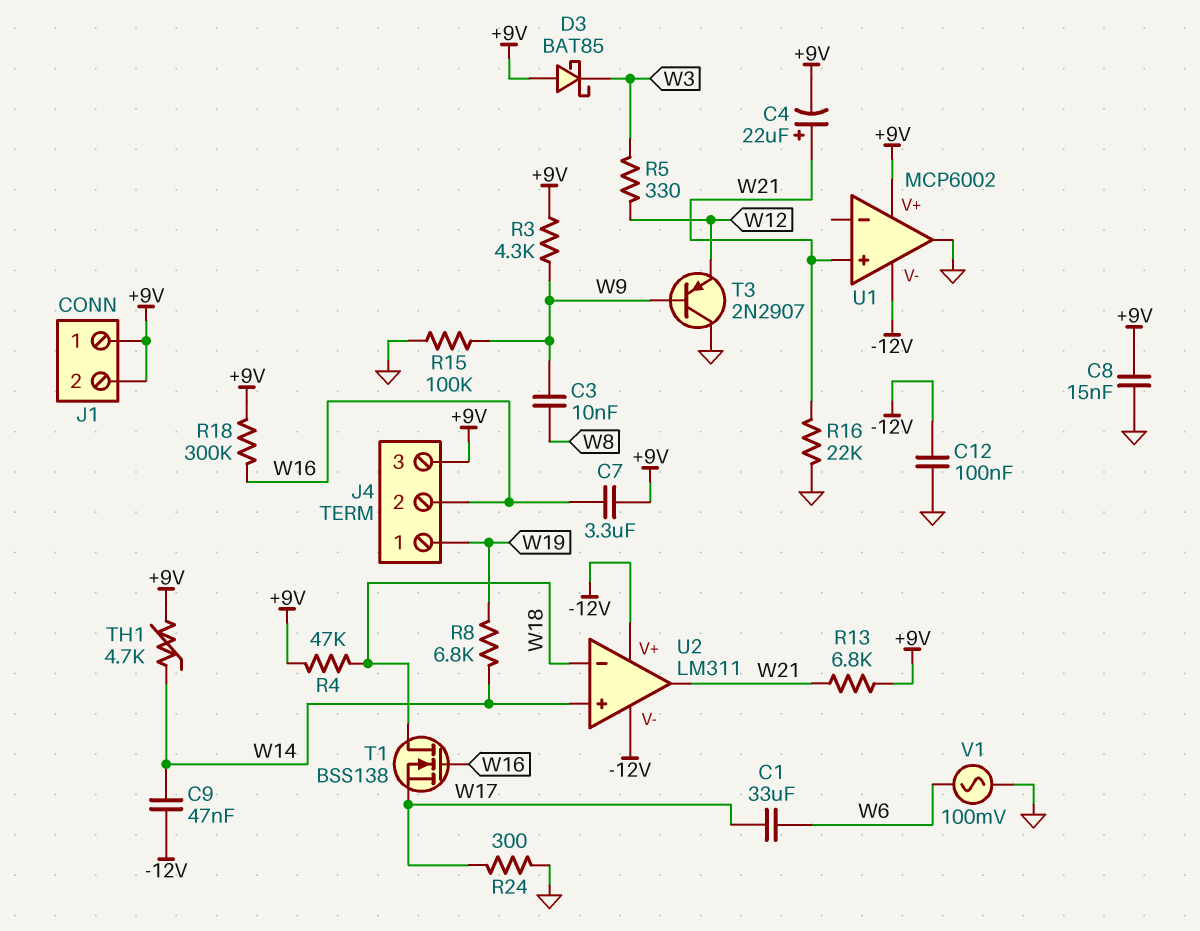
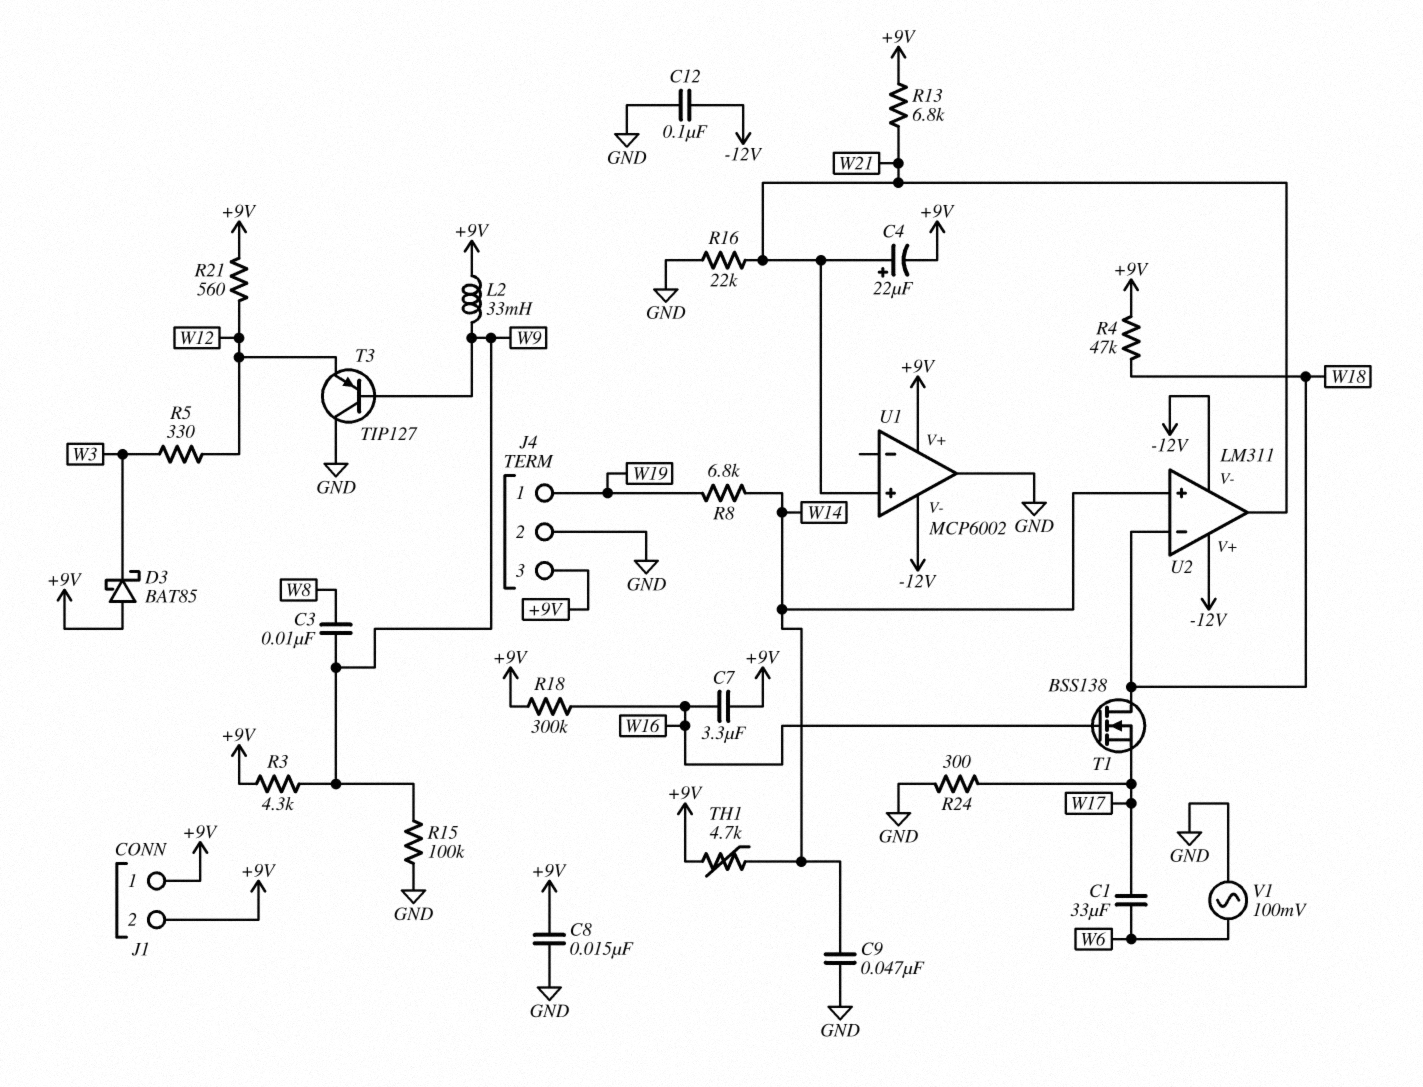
C9: 47nF (-12V, W14) -> 47nF (GND, W14)
J4 pin 2: W16 -> GND
L2: none -> 33mH (+9V, W9)
R21: none -> 560 (+9V, W12)
T3: PNP 2N2907 (B W9, C GND, E W12) -> PNP TIP127 (B W9, C GND, E W12)

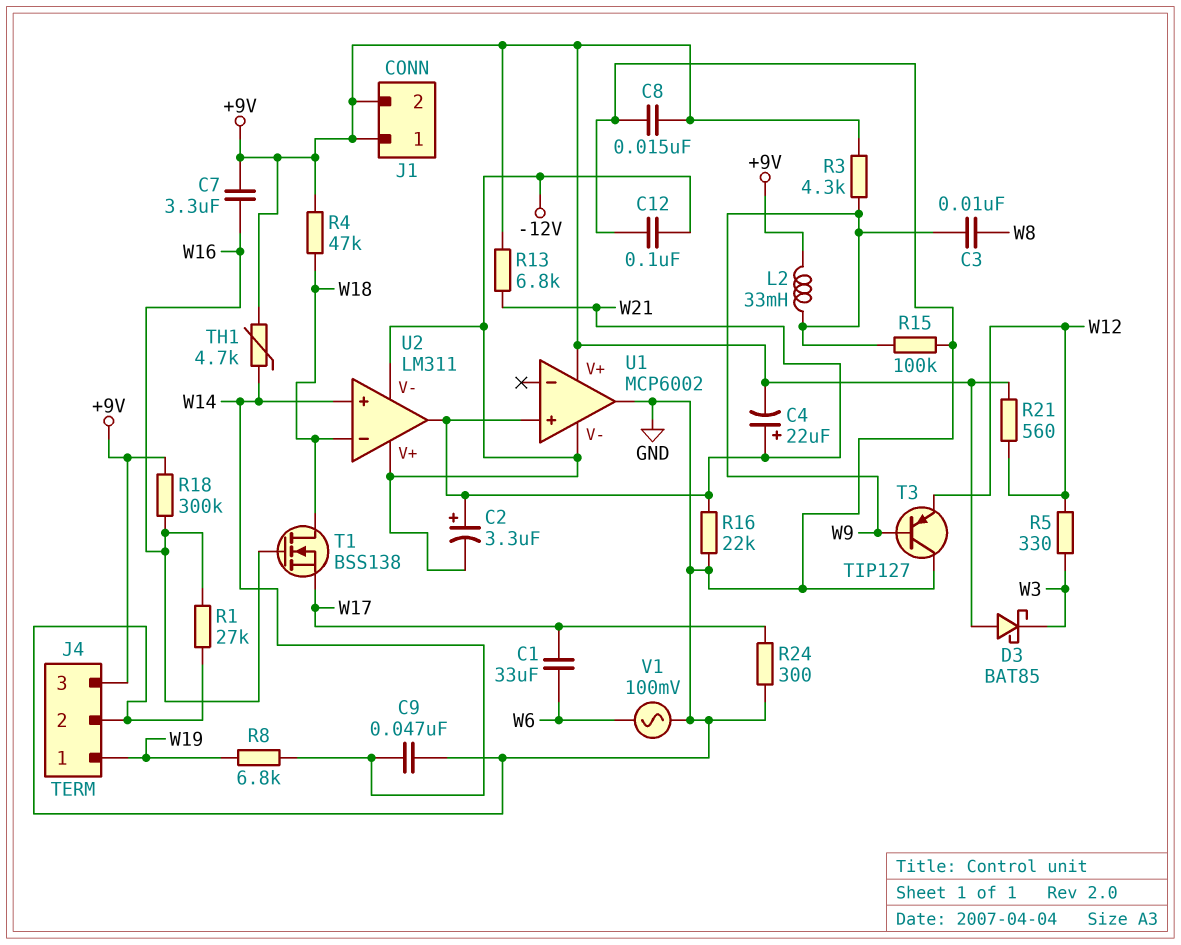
C2: none -> 3.3uF (plus W21, minus -12V)
R1: none -> 27k (GND, W16)

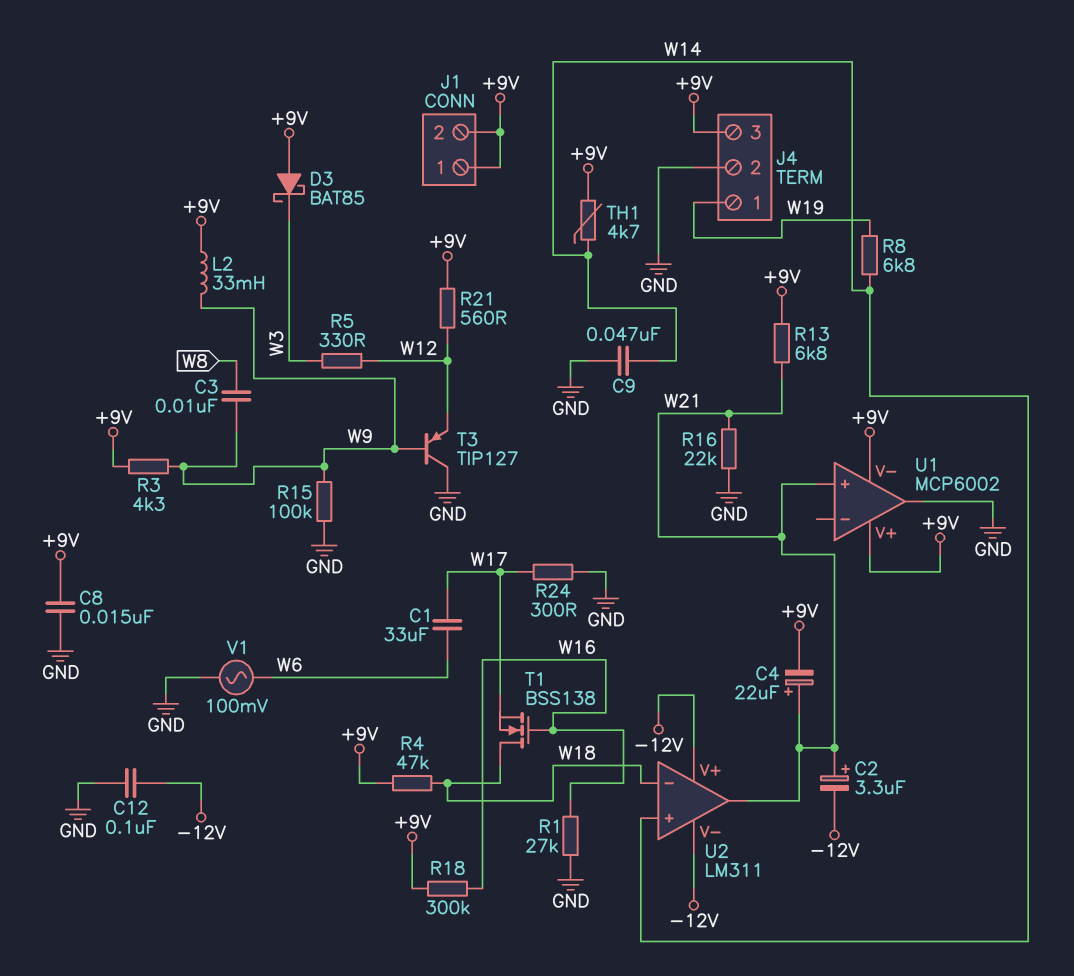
C7: 3.3uF (+9V, W16) -> none
U1 pin V-: -12V -> +9V

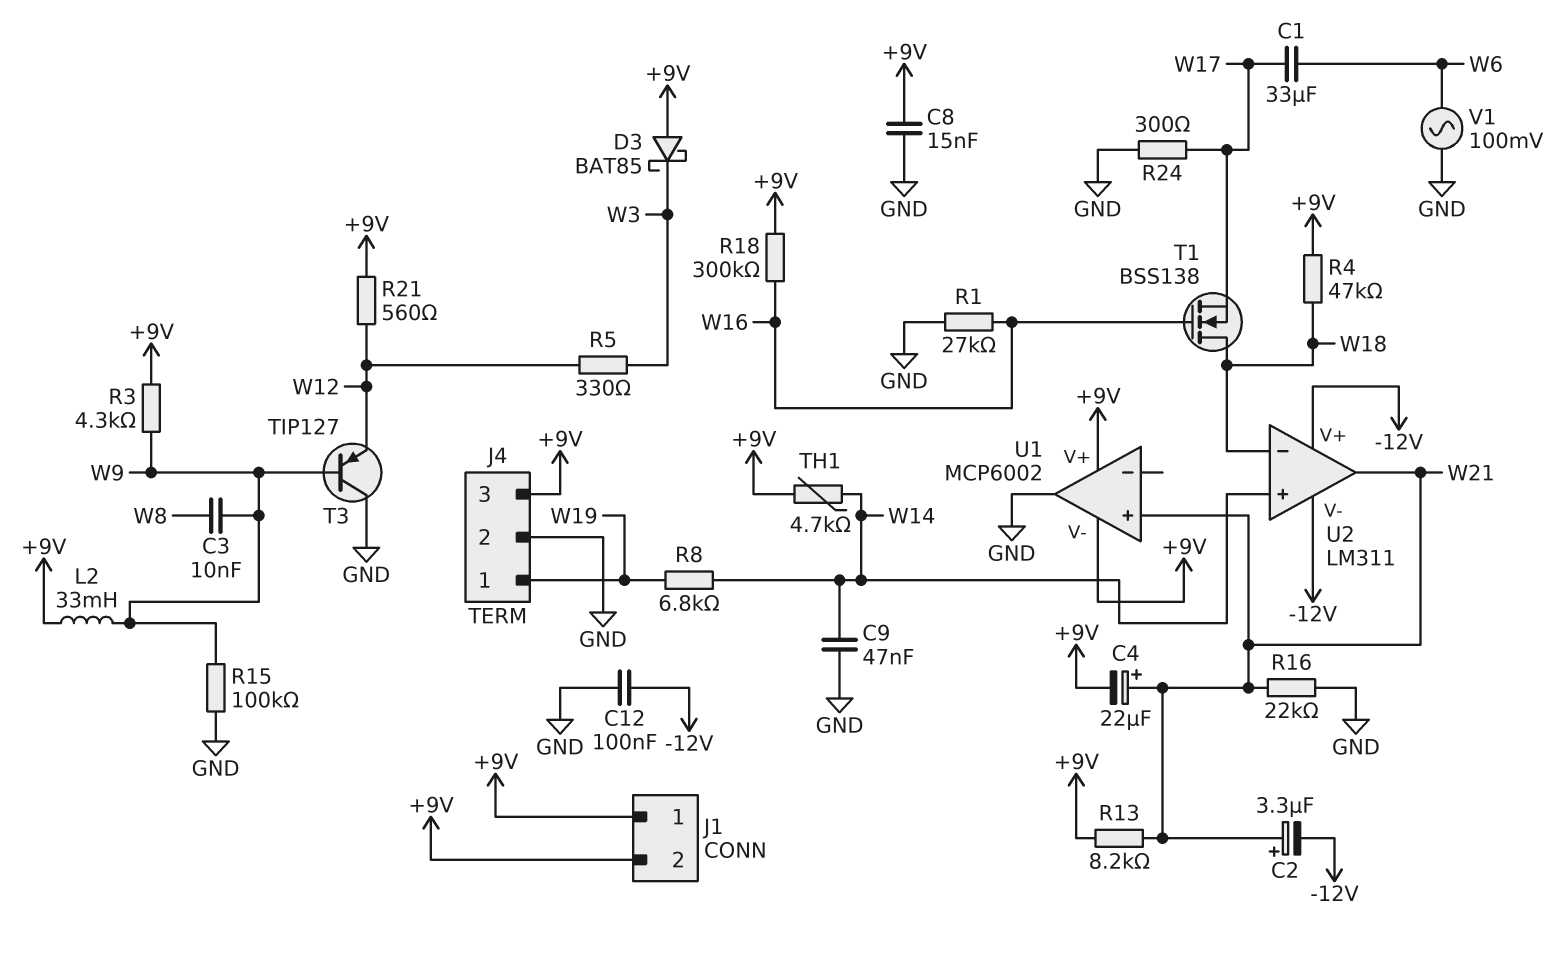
R13: 6.8k (+9V, W21) -> 8.2k (+9V, W21)

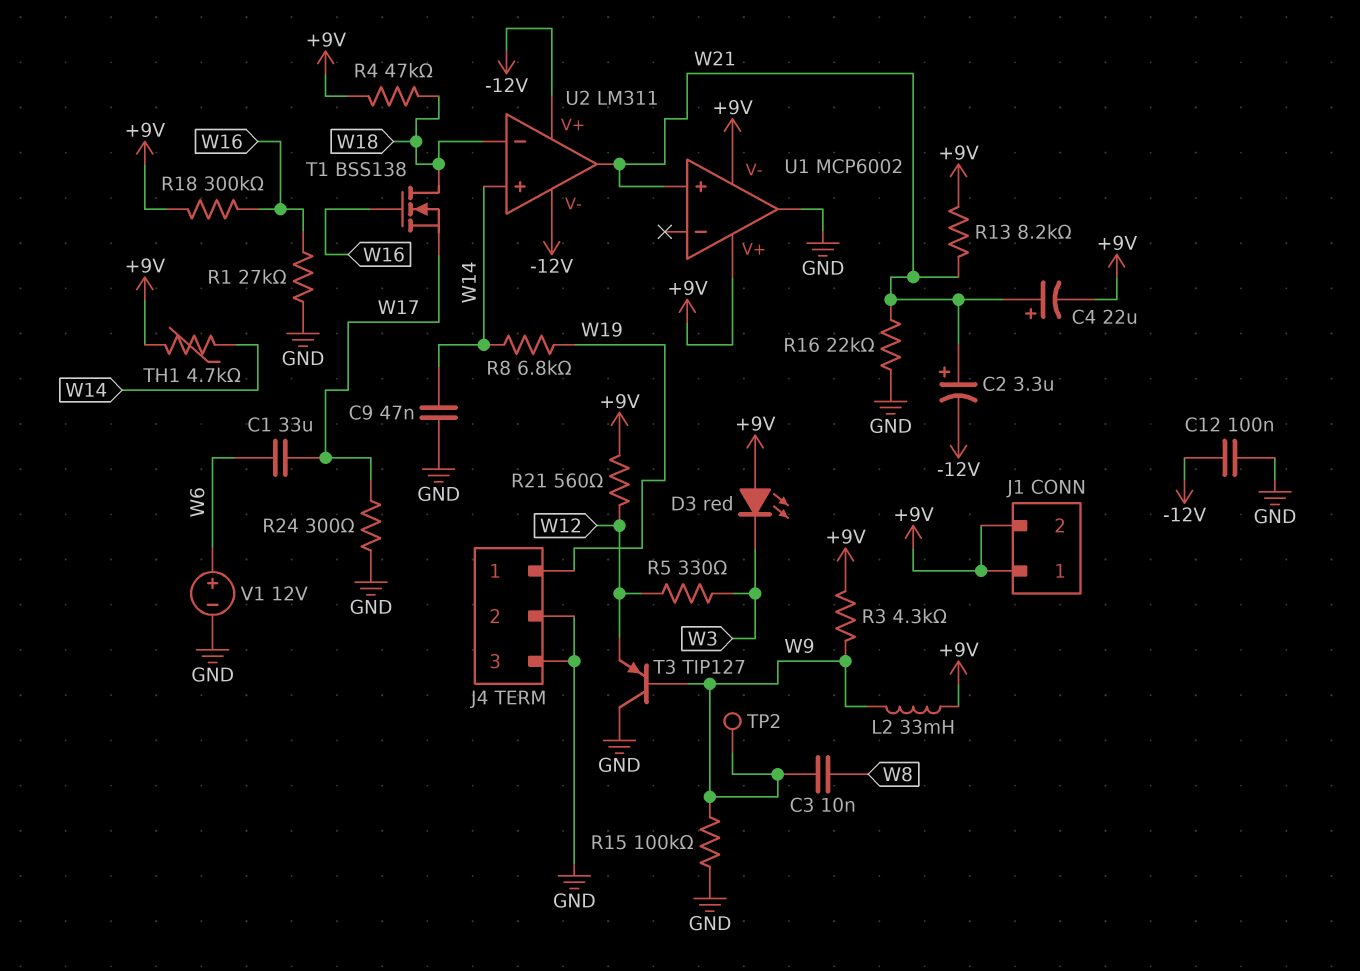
C8: 15nF (+9V, GND) -> none
D3: schottky BAT85 (A +9V, K W3) -> LED red (A +9V, K W3)
J4 pin 3: +9V -> GND
TP2: none -> test point (W9)
V1: AC 100mV (GND, W6) -> 12V (plus W6, minus GND)

